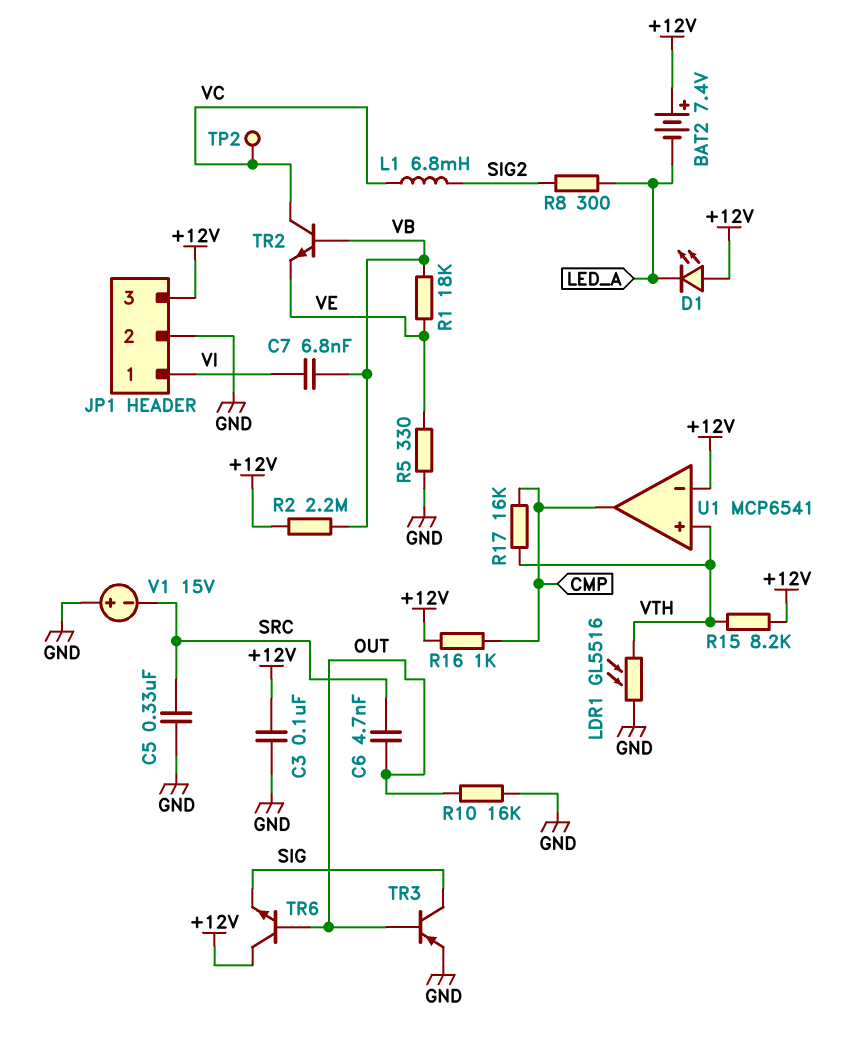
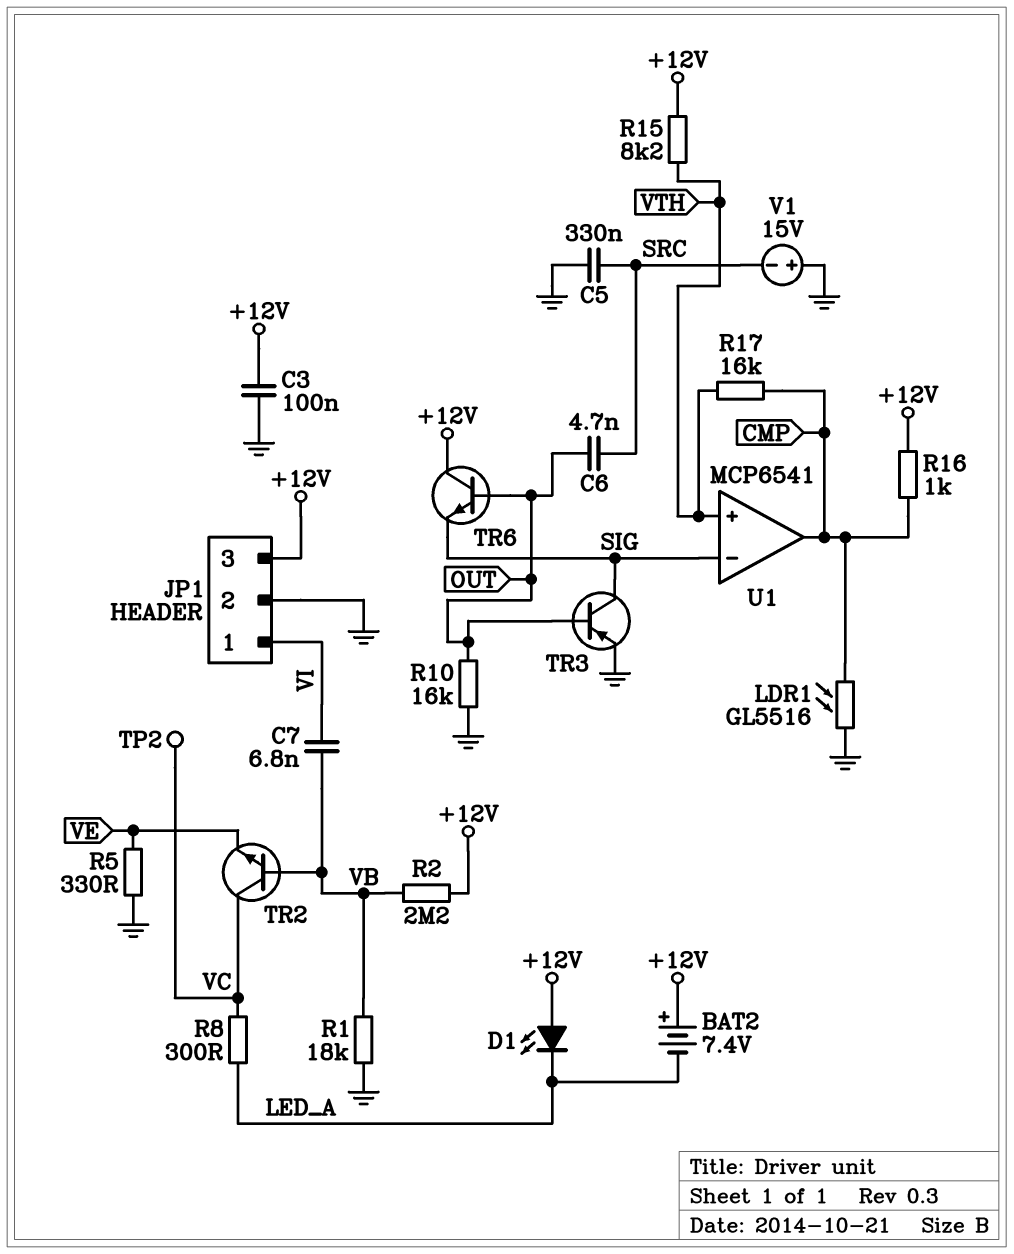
L1: 6.8mH (SIG2, VC) -> none
LDR1: GL5516 (GND, VTH) -> GL5516 (CMP, GND)
R1: 18k (VB, VE) -> 18k (GND, VB)
R8: 300 (LED_A, SIG2) -> 300 (LED_A, VC)
U1 pin in-: +12V -> SIG

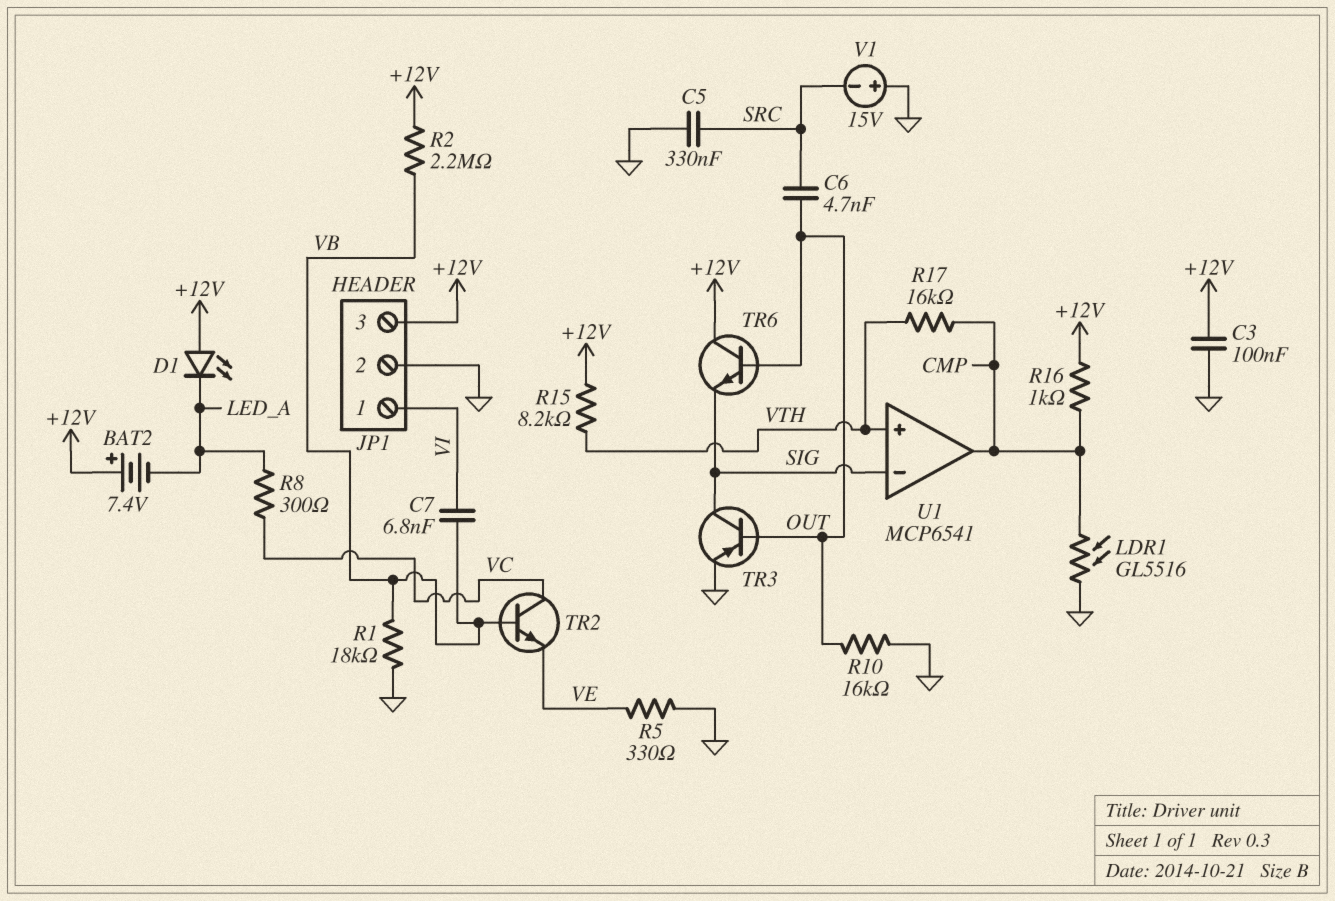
TP2: test point (VC) -> none

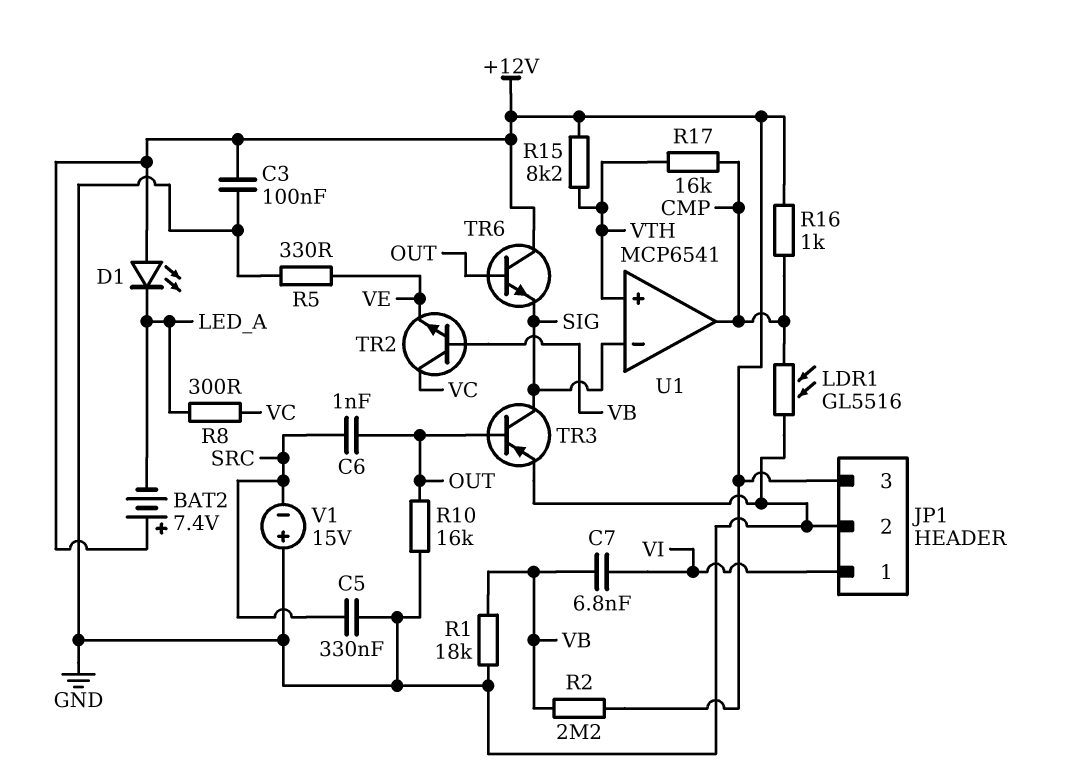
C6: 4.7nF (OUT, SRC) -> 1nF (OUT, SRC)

